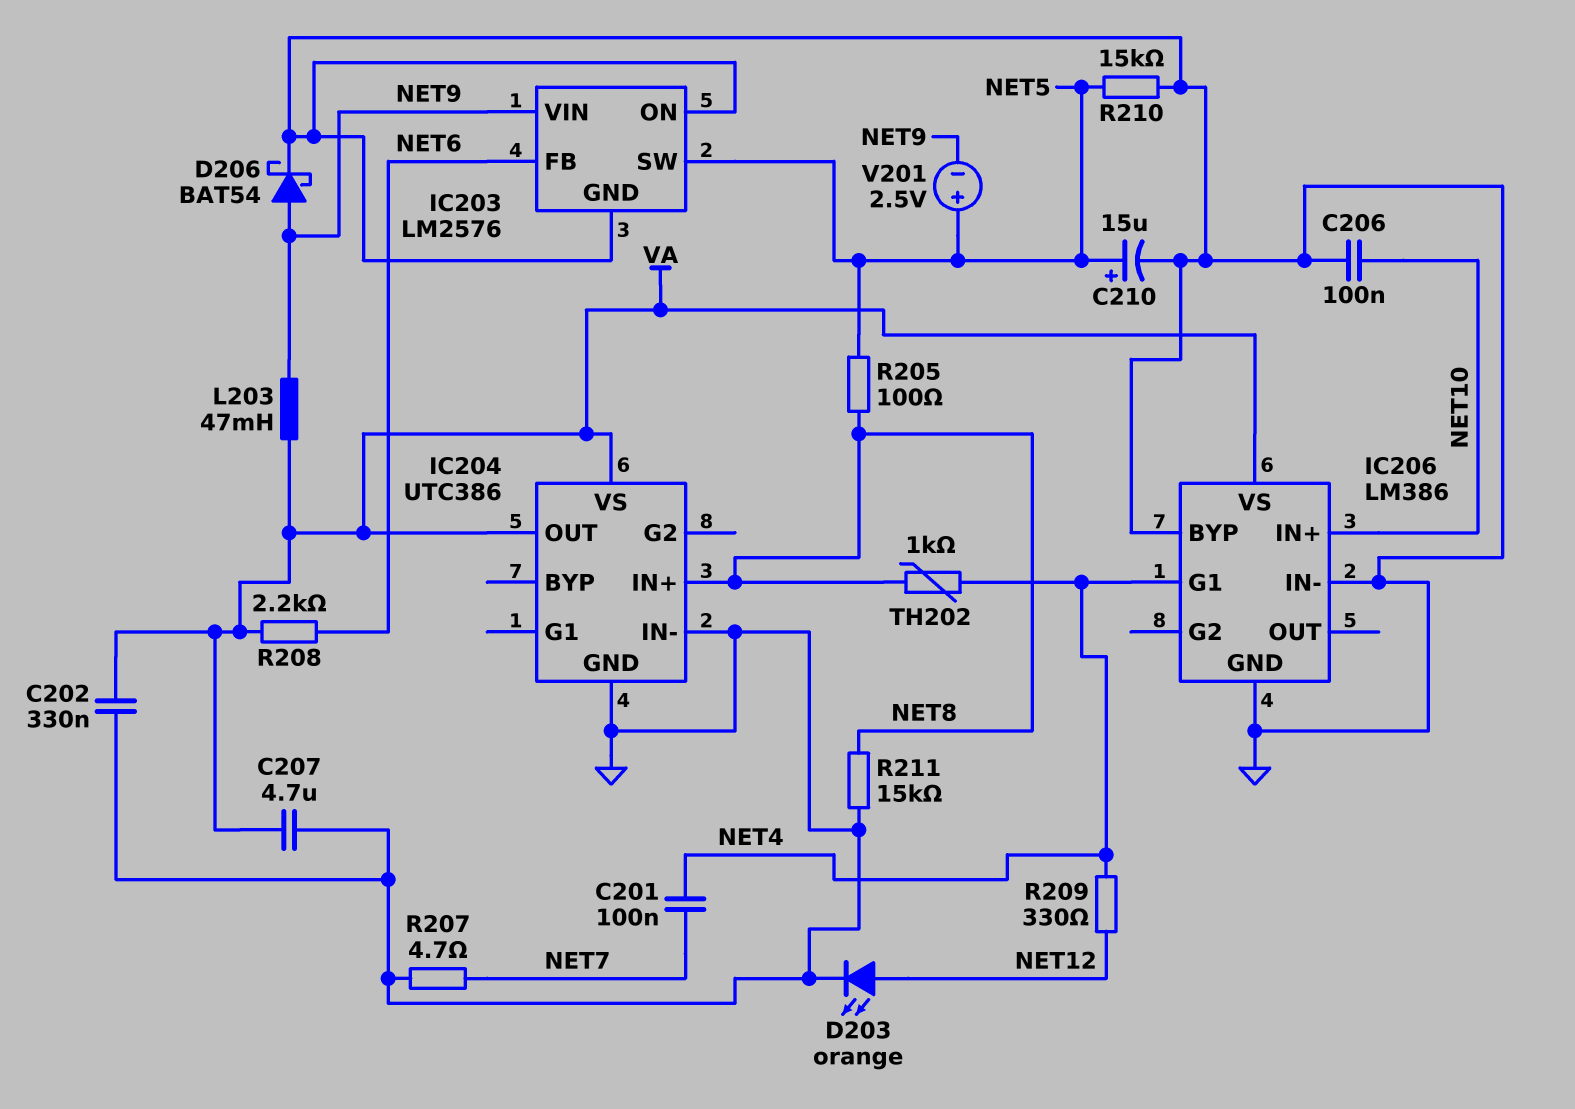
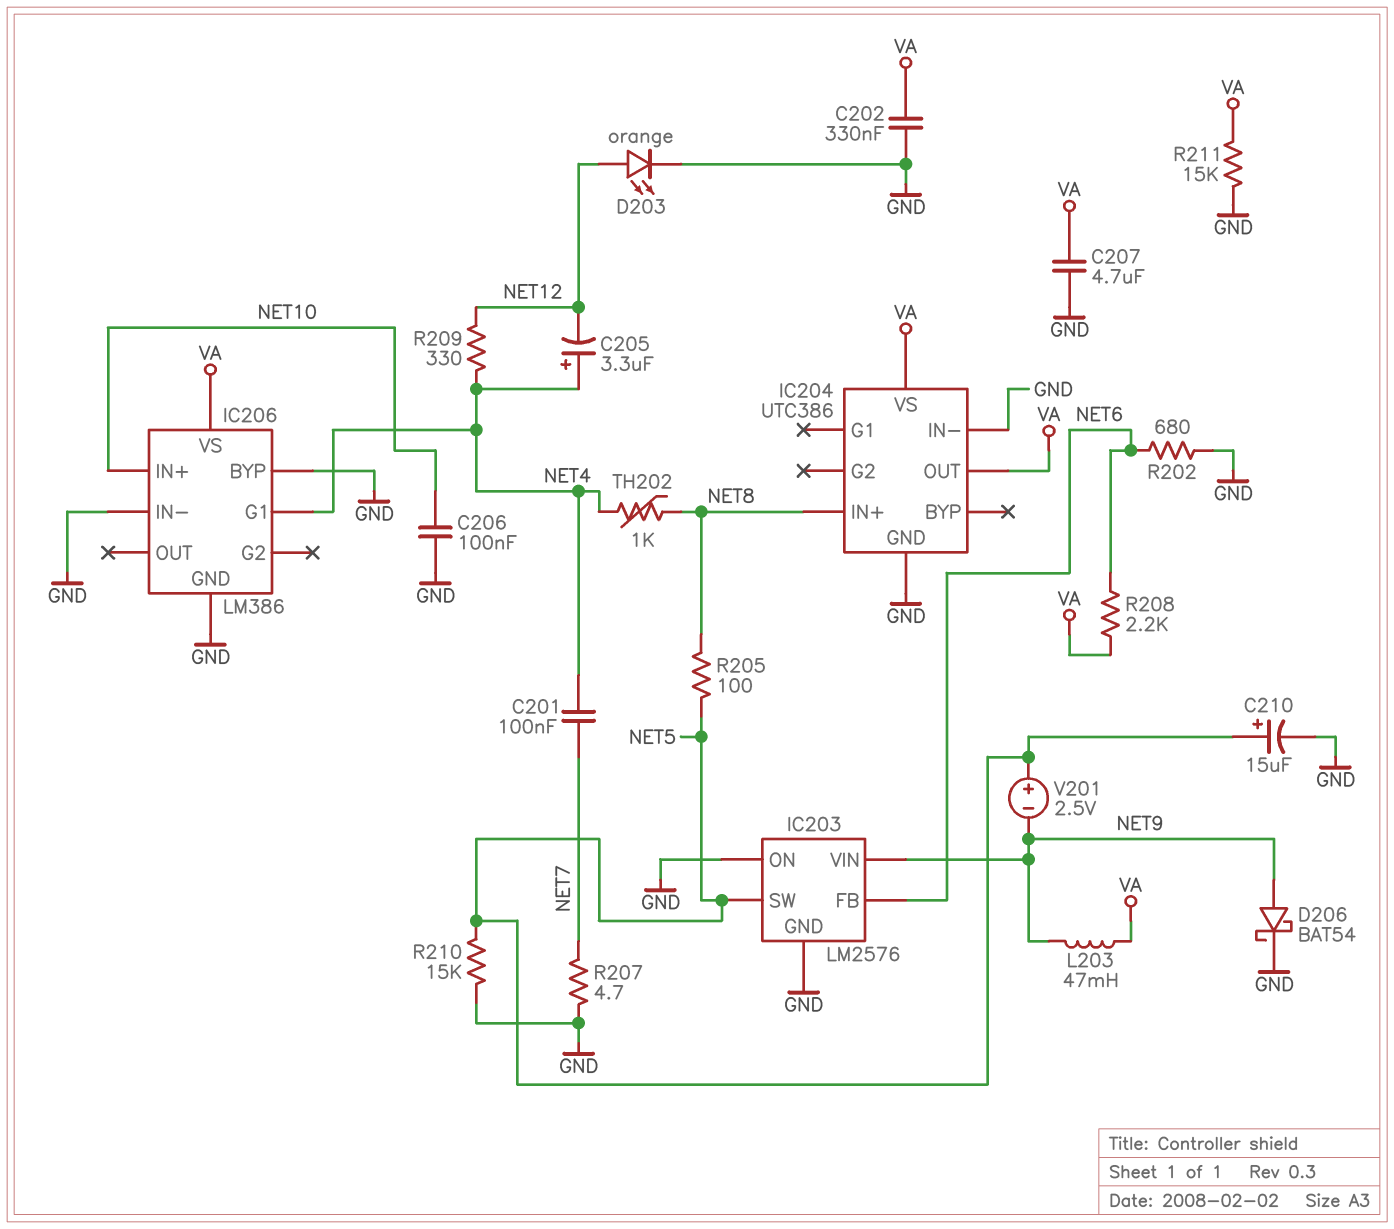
C205: none -> 3.3uF (plus NET4, minus NET12)
R202: none -> 680 (GND, NET6)
R211: 15k (GND, NET8) -> 15k (GND, VA)

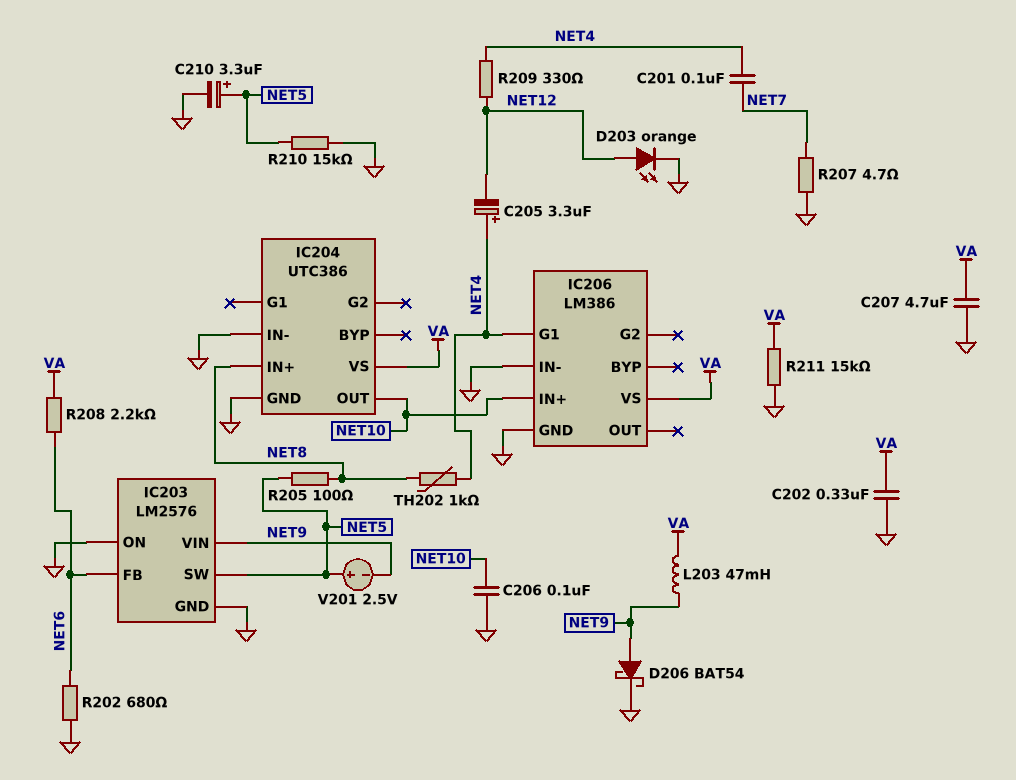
C210: 15uF (plus NET5, minus GND) -> 3.3uF (plus NET5, minus GND)
IC204 pin OUT: VA -> NET10
IC206 pin BYP: GND -> none

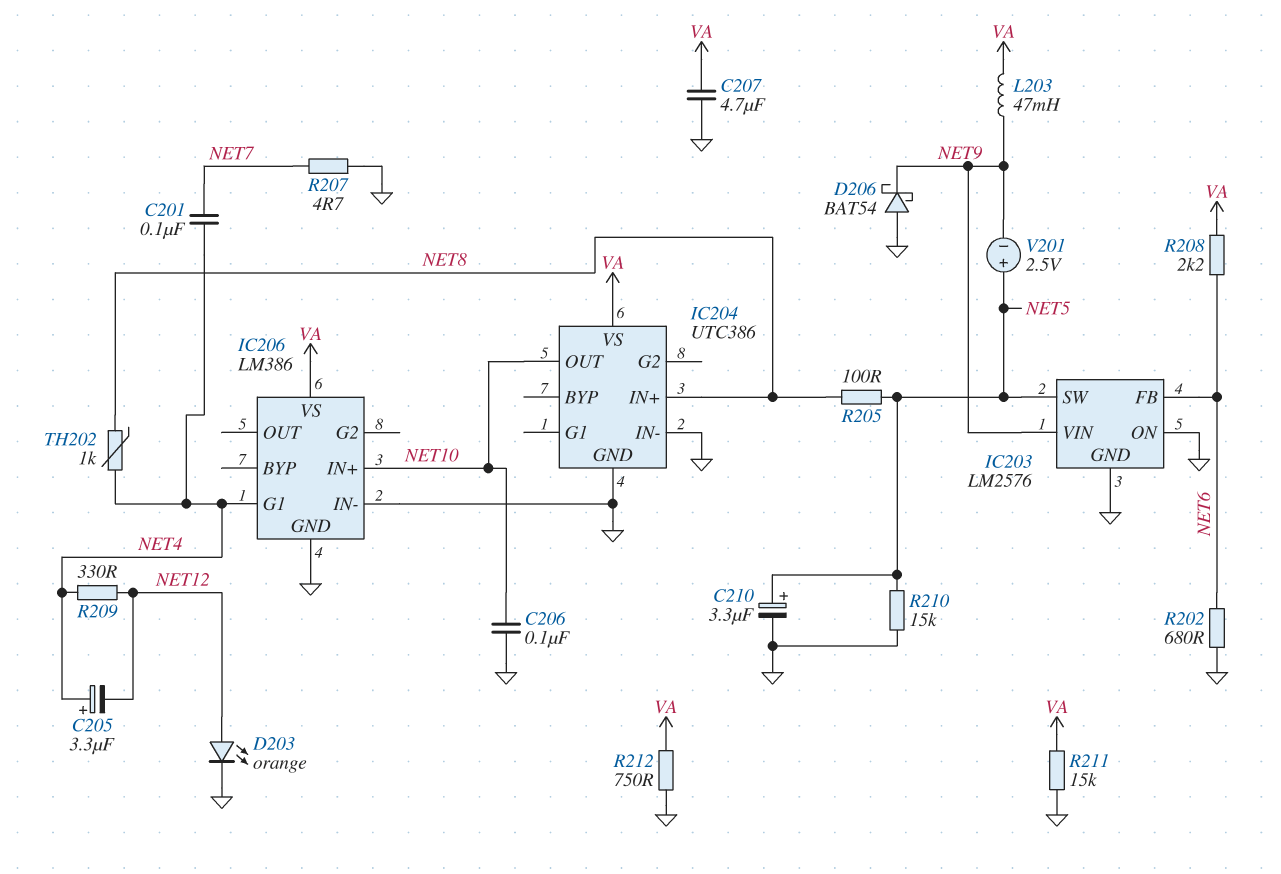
C202: 330nF (GND, VA) -> none
D206: schottky BAT54 (A NET9, K GND) -> schottky BAT54 (A GND, K NET9)
R212: none -> 750 (GND, VA)

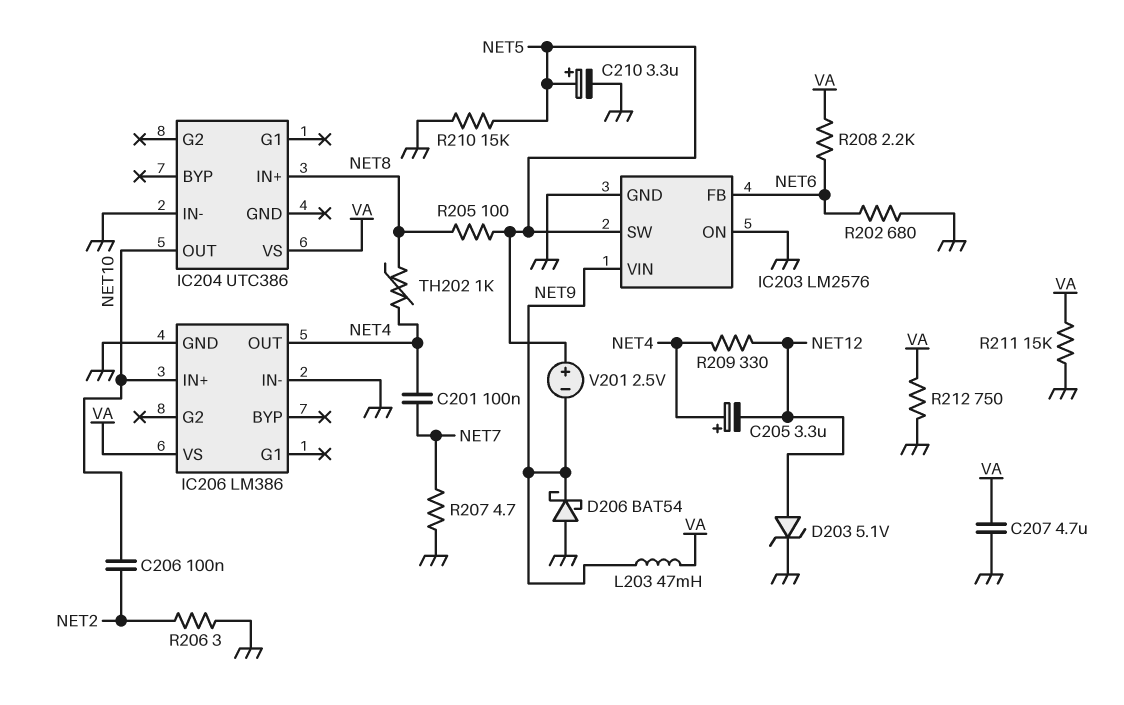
C206: 100nF (GND, NET10) -> 100nF (NET2, NET10)
D203: LED orange (A NET12, K GND) -> zener 5.1V (A NET12, K GND)
IC204 pin GND: GND -> none
IC206 pin G1: NET4 -> none
IC206 pin OUT: none -> NET4
R206: none -> 3 (GND, NET2)

